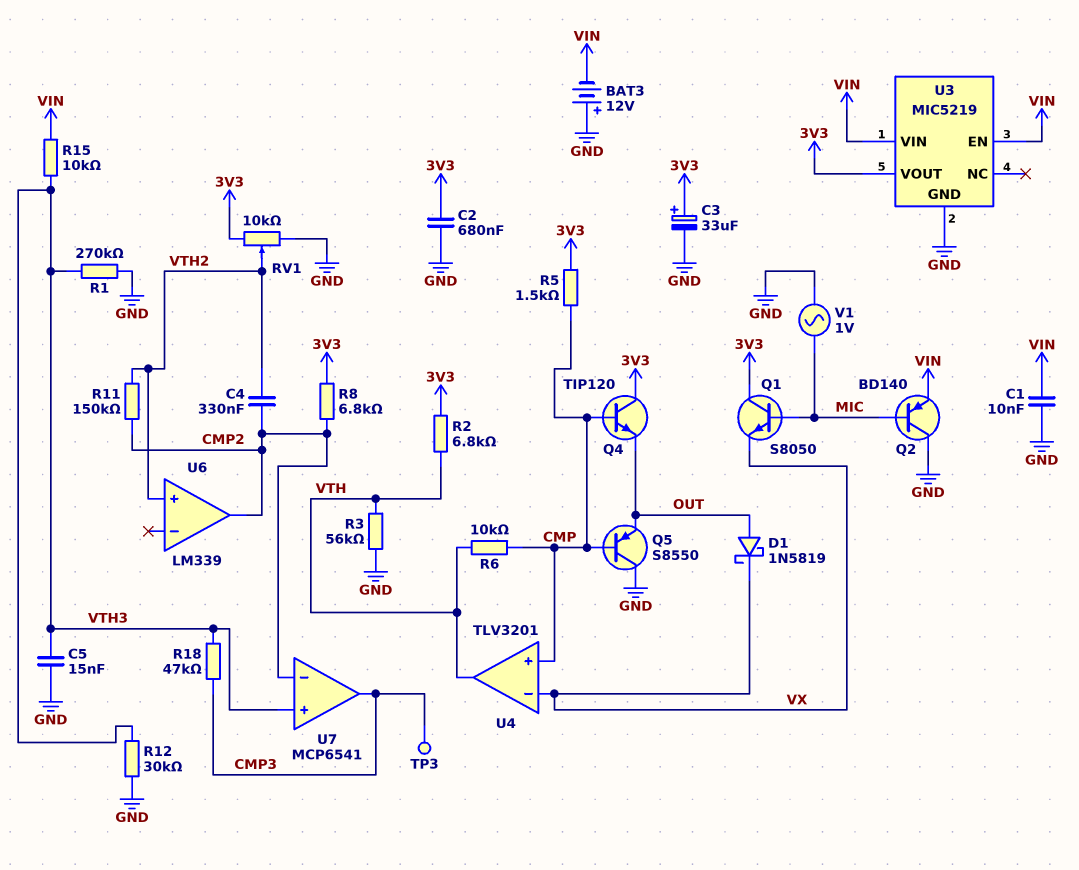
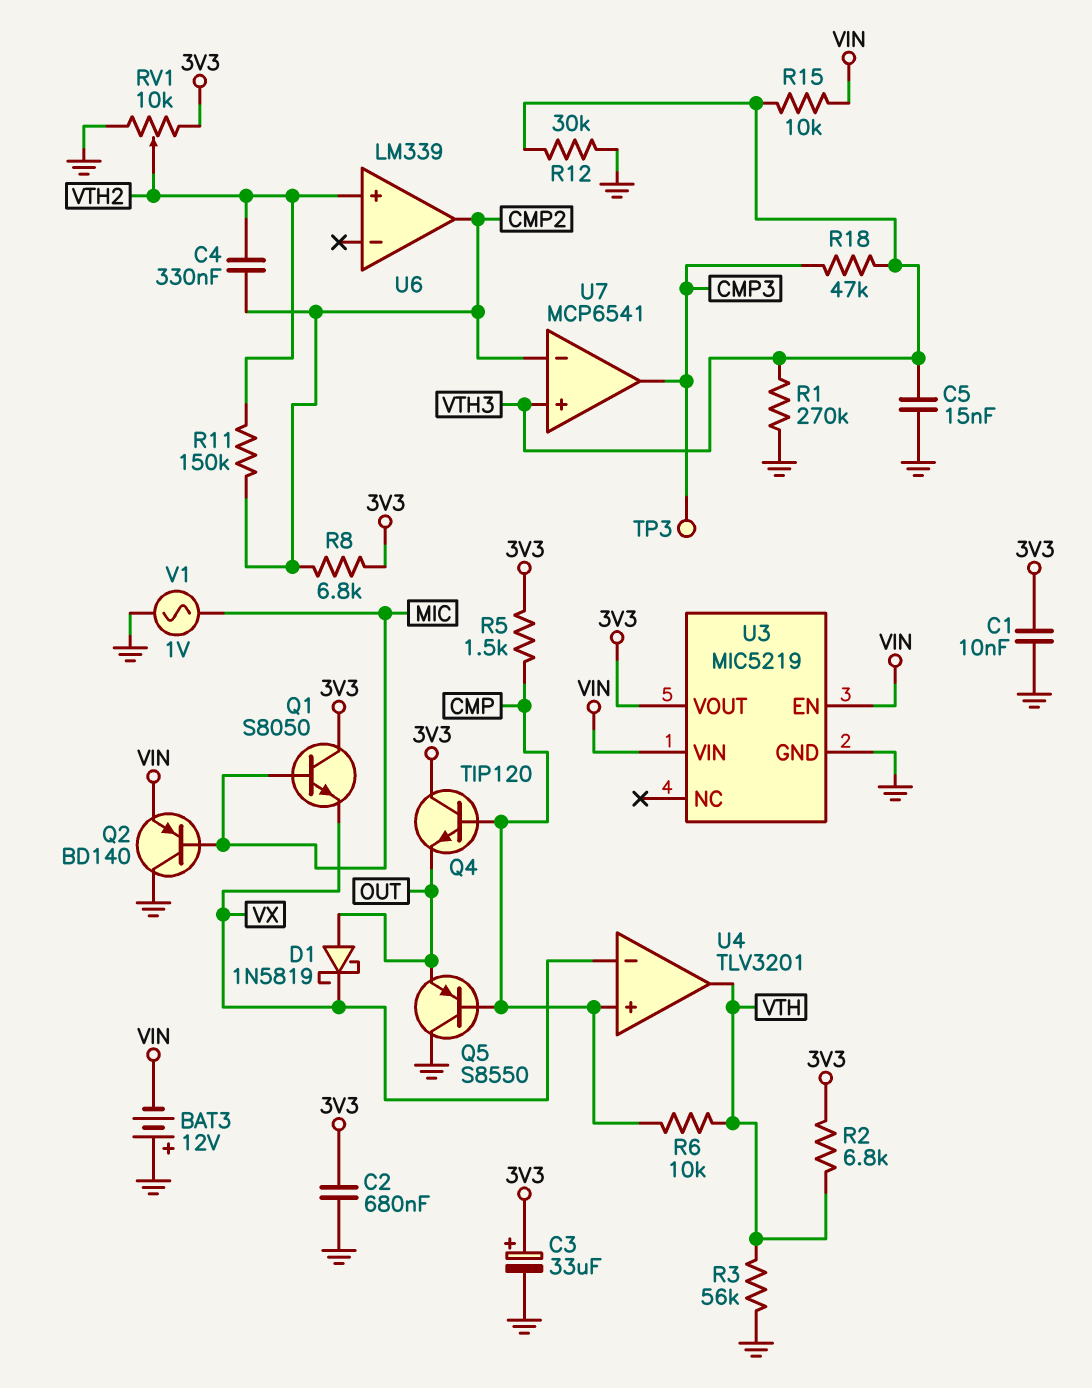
C1: 10nF (GND, VIN) -> 10nF (3V3, GND)

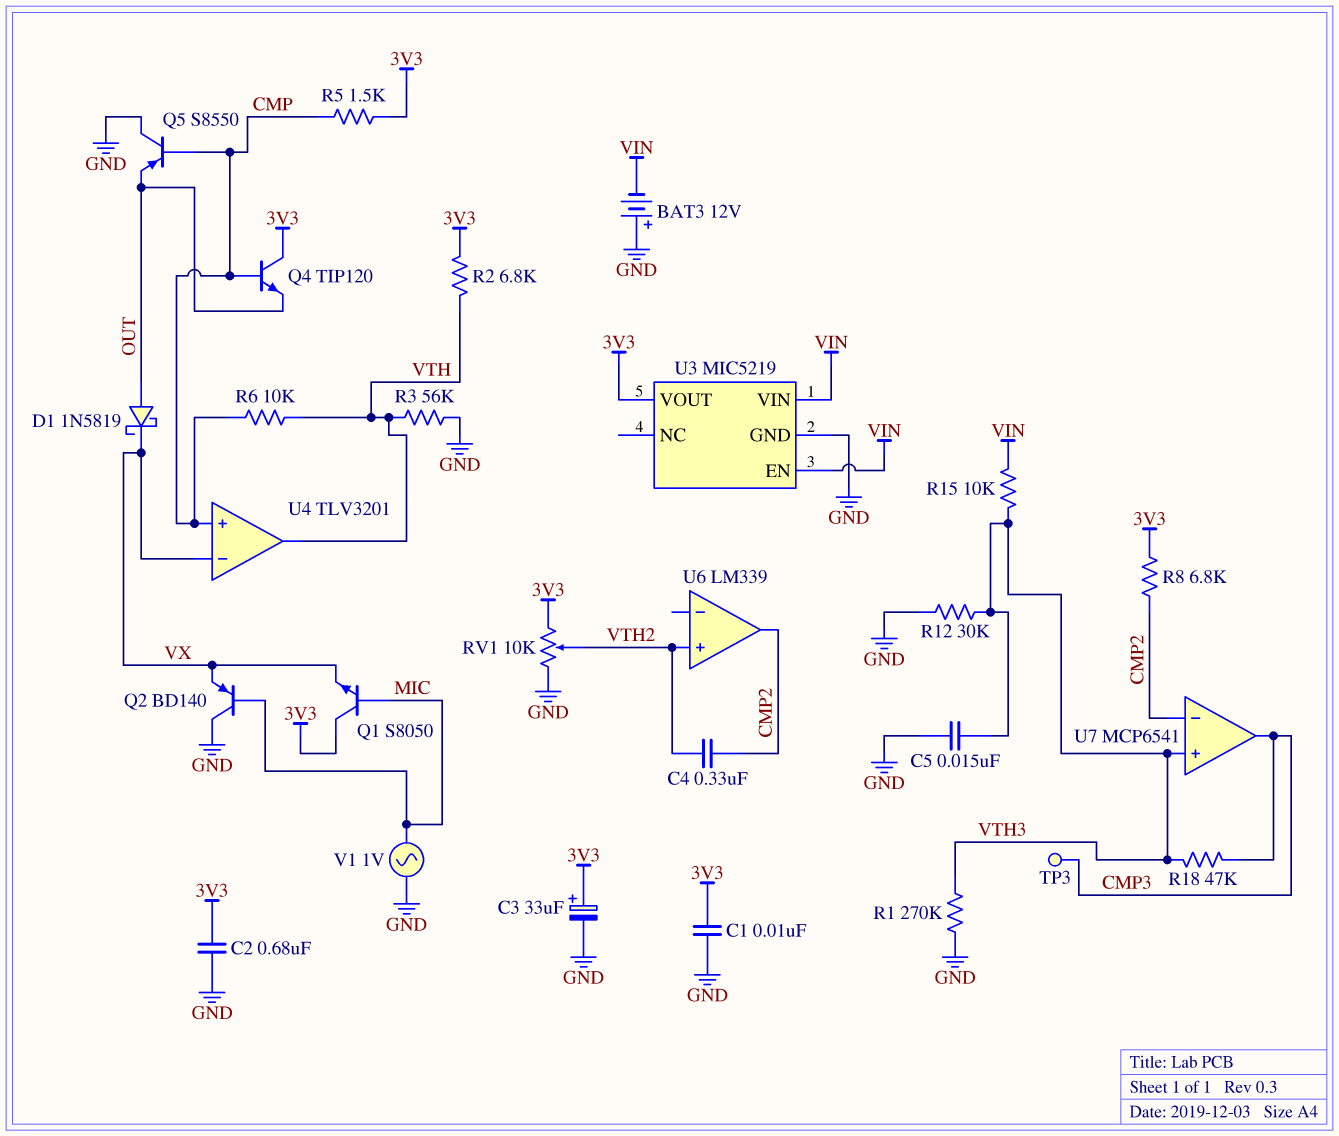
Q2: PNP BD140 (B MIC, C GND, E VIN) -> PNP BD140 (B MIC, C GND, E VX)
R11: 150k (CMP2, VTH2) -> none

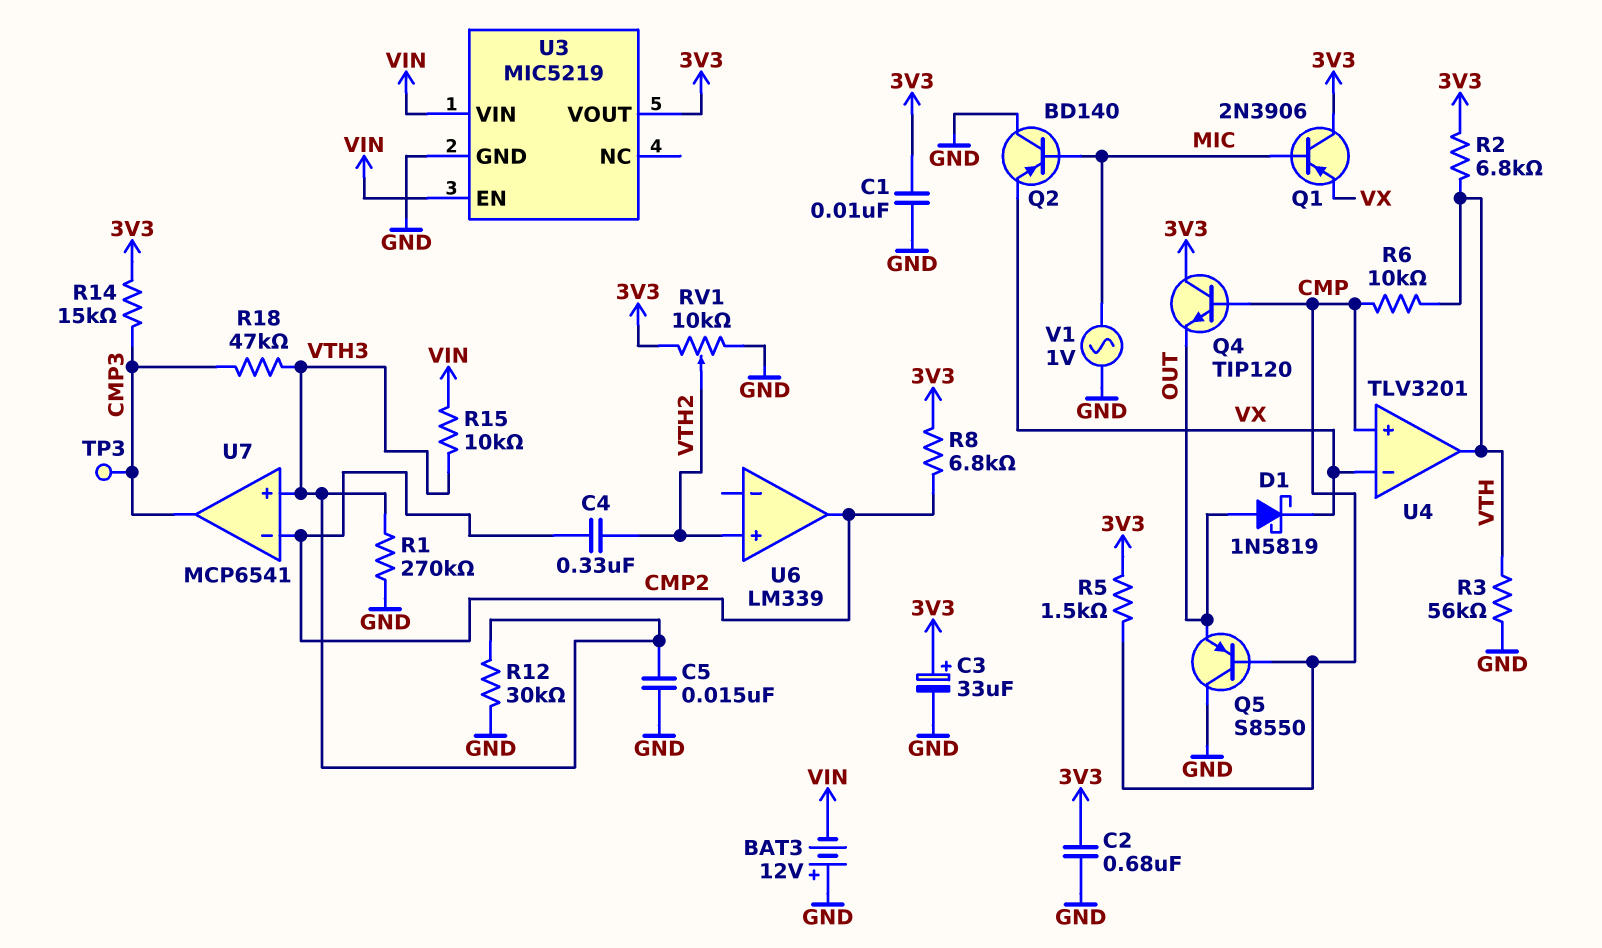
Q1: NPN S8050 (B MIC, C 3V3, E VX) -> PNP 2N3906 (B MIC, C 3V3, E VX)
R14: none -> 15k (3V3, CMP3)

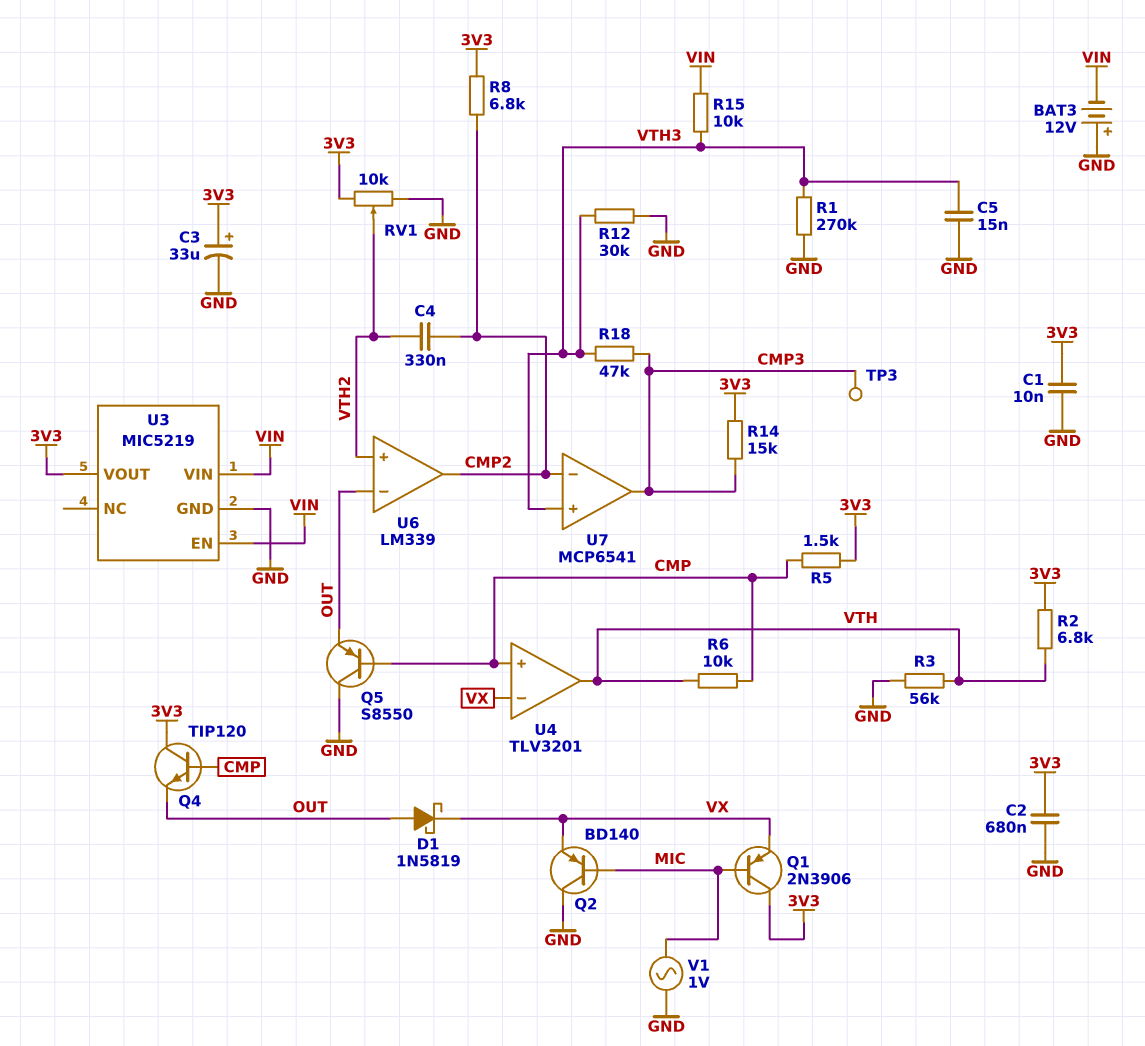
U6 pin in-: none -> OUT

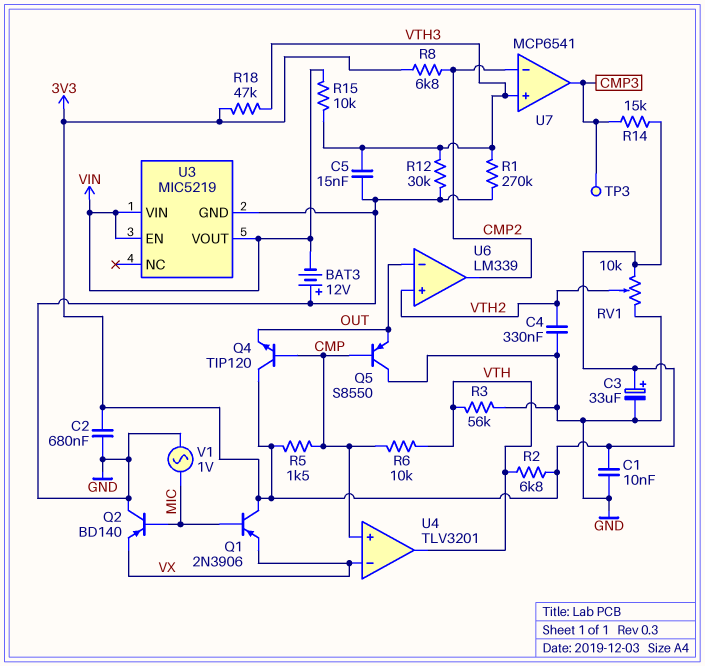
C4: 330nF (CMP2, VTH2) -> 330nF (GND, VTH2)
D1: schottky 1N5819 (A OUT, K VX) -> none
R18: 47k (CMP3, VTH3) -> 47k (3V3, VTH3)
U3 pin VOUT: 3V3 -> VIN

